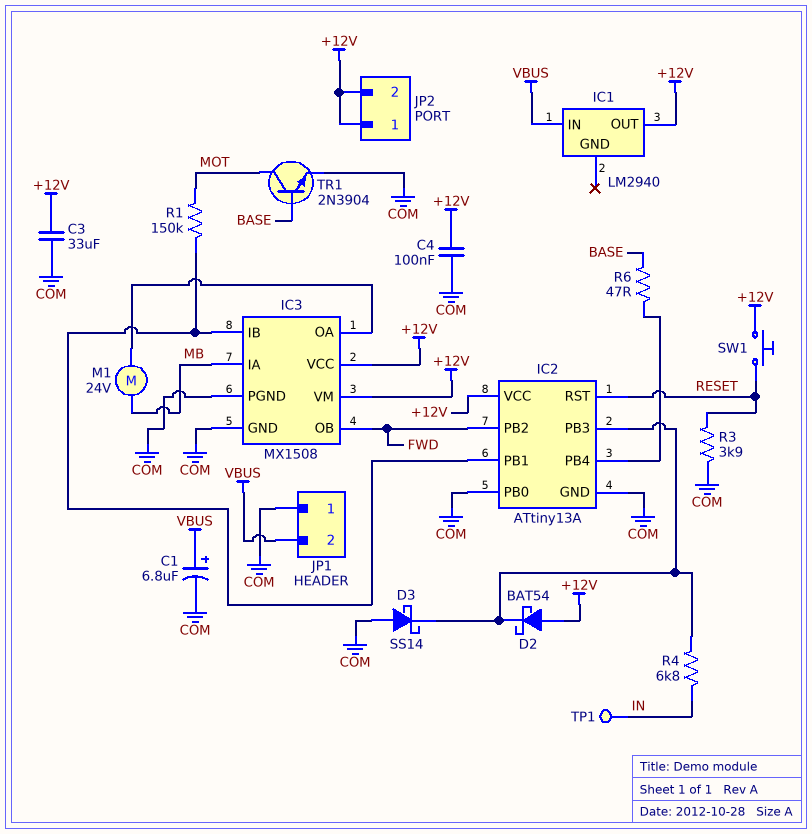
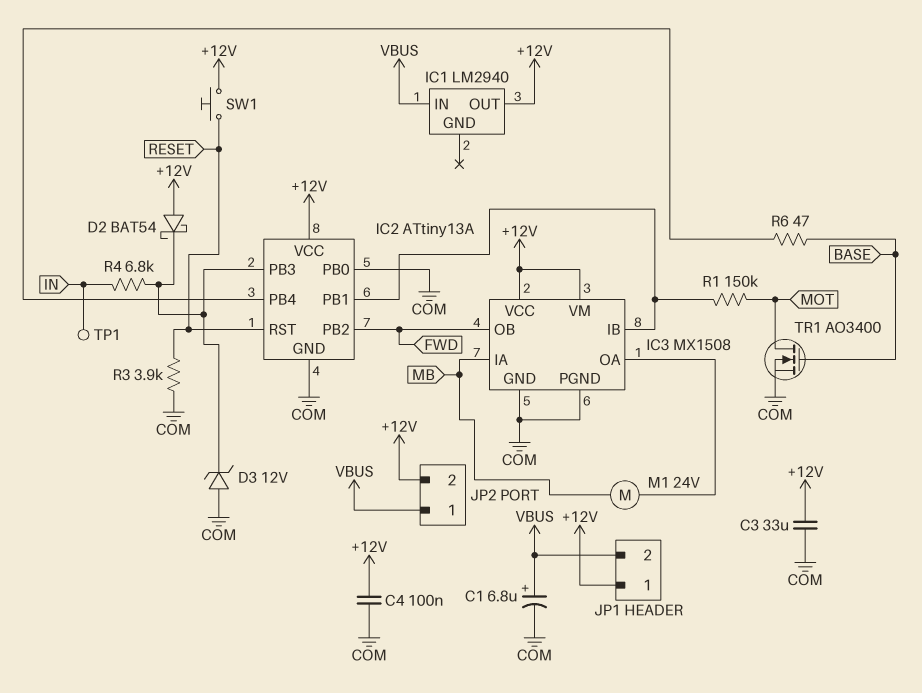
D3: schottky SS14 (A COM, K IC2/PB3) -> zener 12V (A COM, K IC2/PB3)
JP1 pin 1: COM -> +12V
JP2 pin 1: +12V -> VBUS
TR1: NPN 2N3904 (B BASE, C MOT, E COM) -> NMOS AO3400 (G BASE, D MOT, S COM)

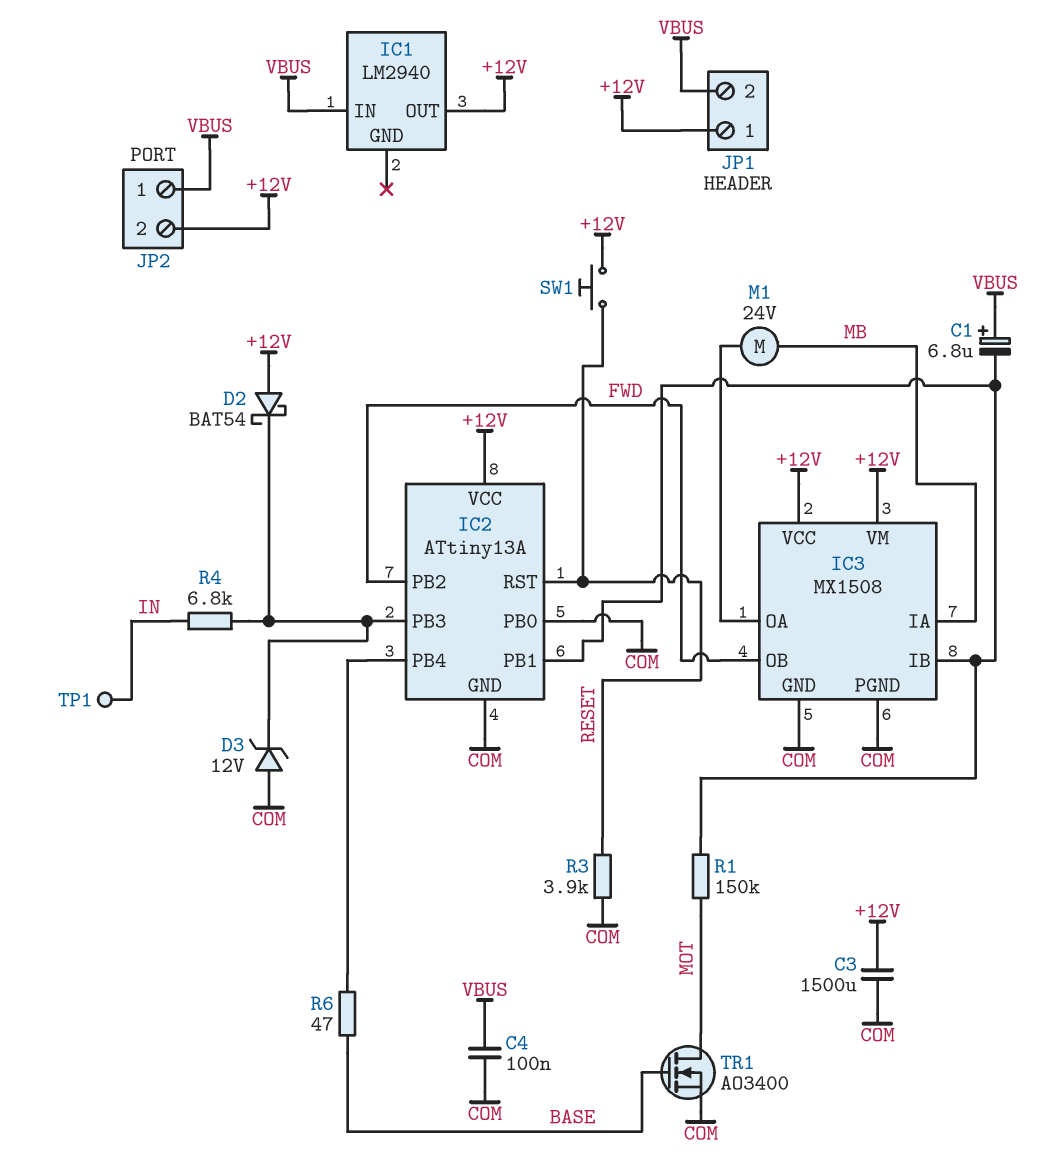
C1: 6.8uF (plus VBUS, minus COM) -> 6.8uF (plus VBUS, minus IC2/PB1)
C3: 33uF (+12V, COM) -> 1500uF (+12V, COM)
C4: 100nF (+12V, COM) -> 100nF (COM, VBUS)

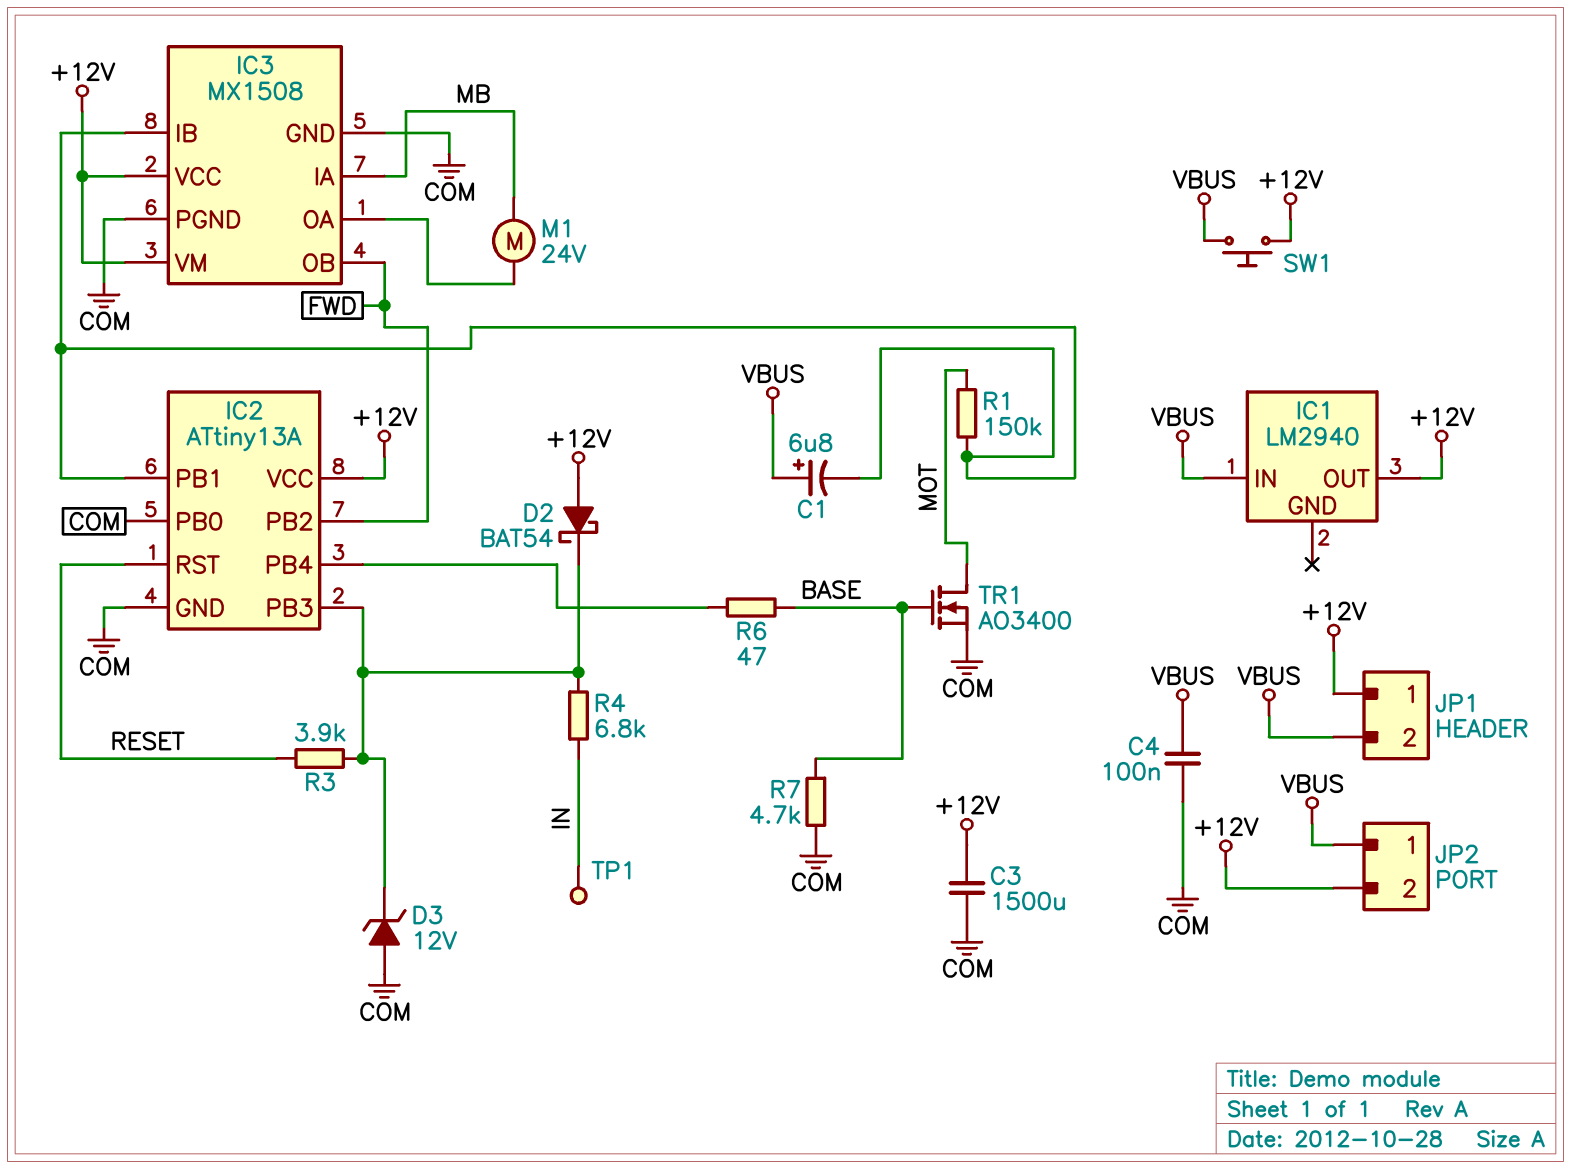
R3: 3.9k (COM, RESET) -> 3.9k (IC2/PB3, RESET)
R7: none -> 4.7k (BASE, COM)
SW1: button (+12V, RESET) -> button (+12V, VBUS)

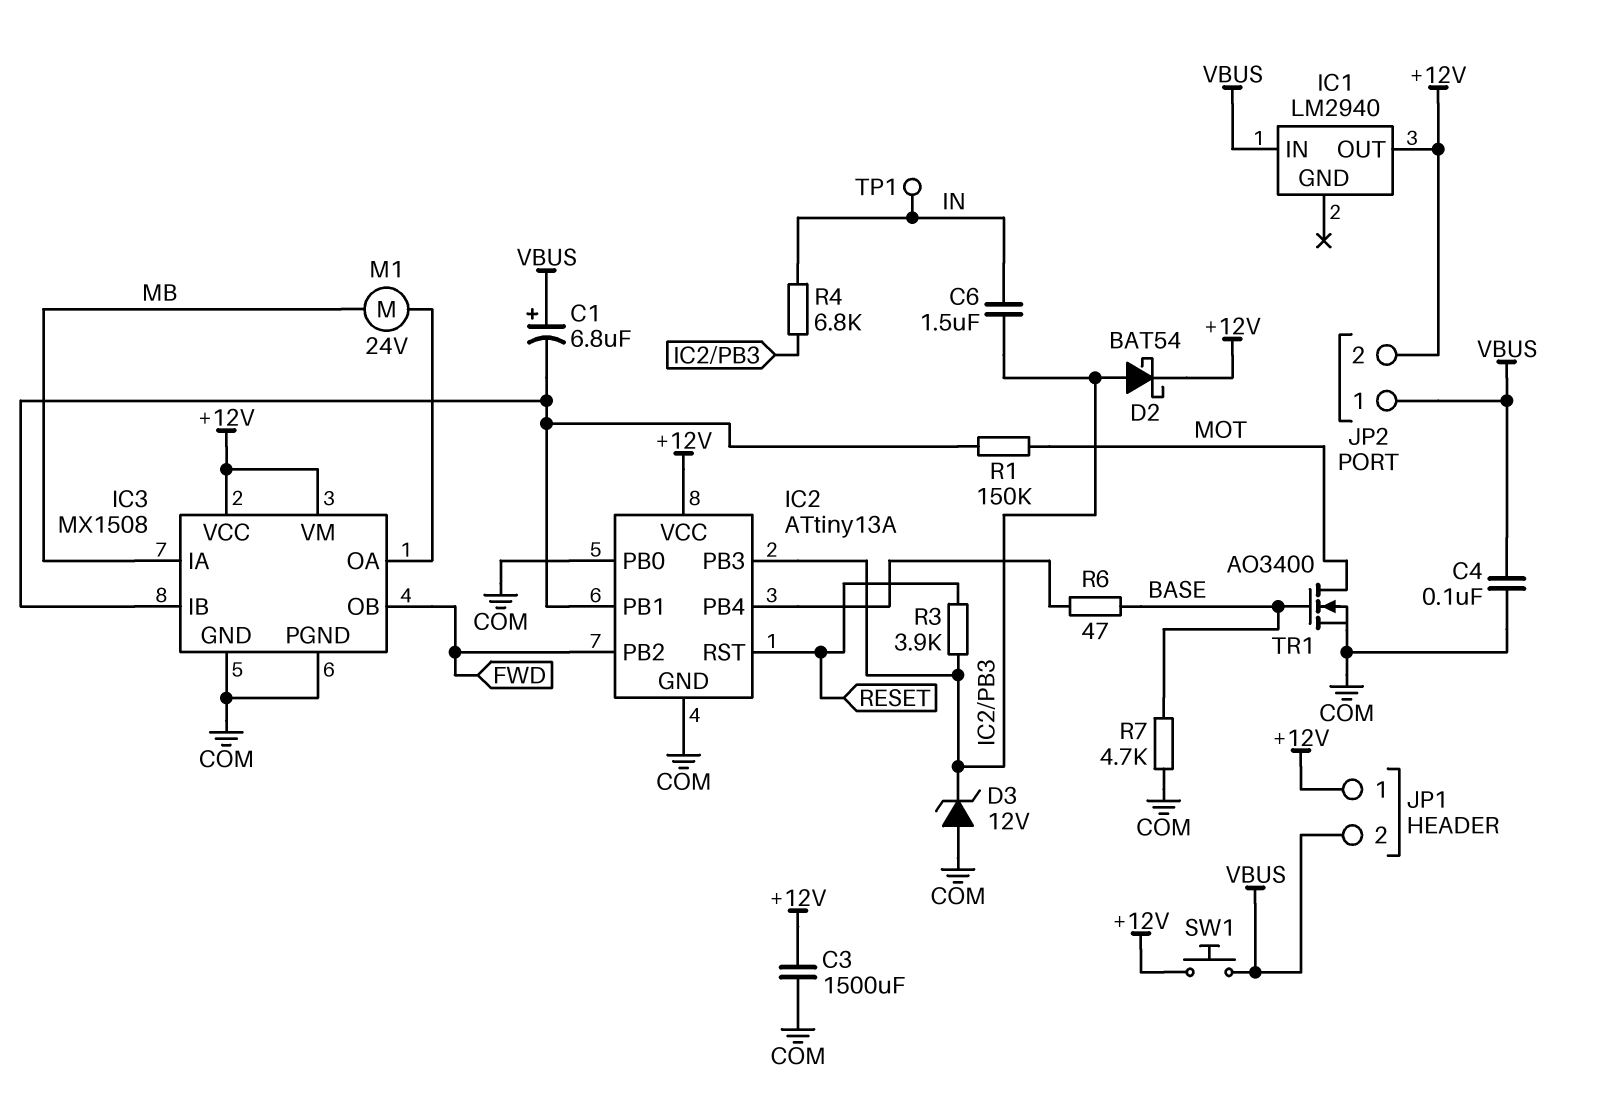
C6: none -> 1.5uF (IC2/PB3, IN)
D2: schottky BAT54 (A +12V, K IC2/PB3) -> schottky BAT54 (A IC2/PB3, K +12V)

